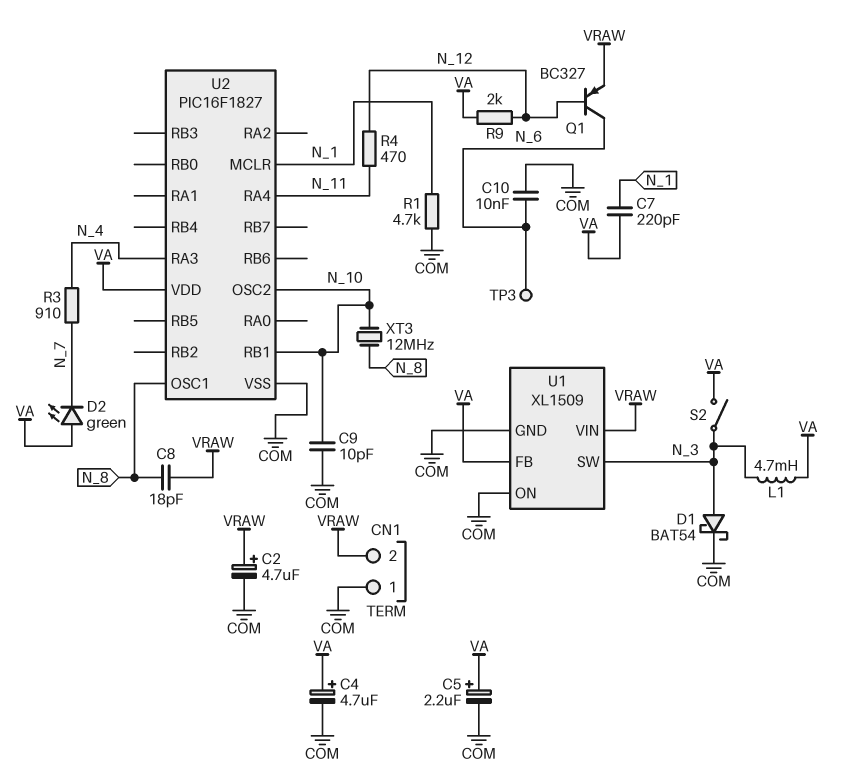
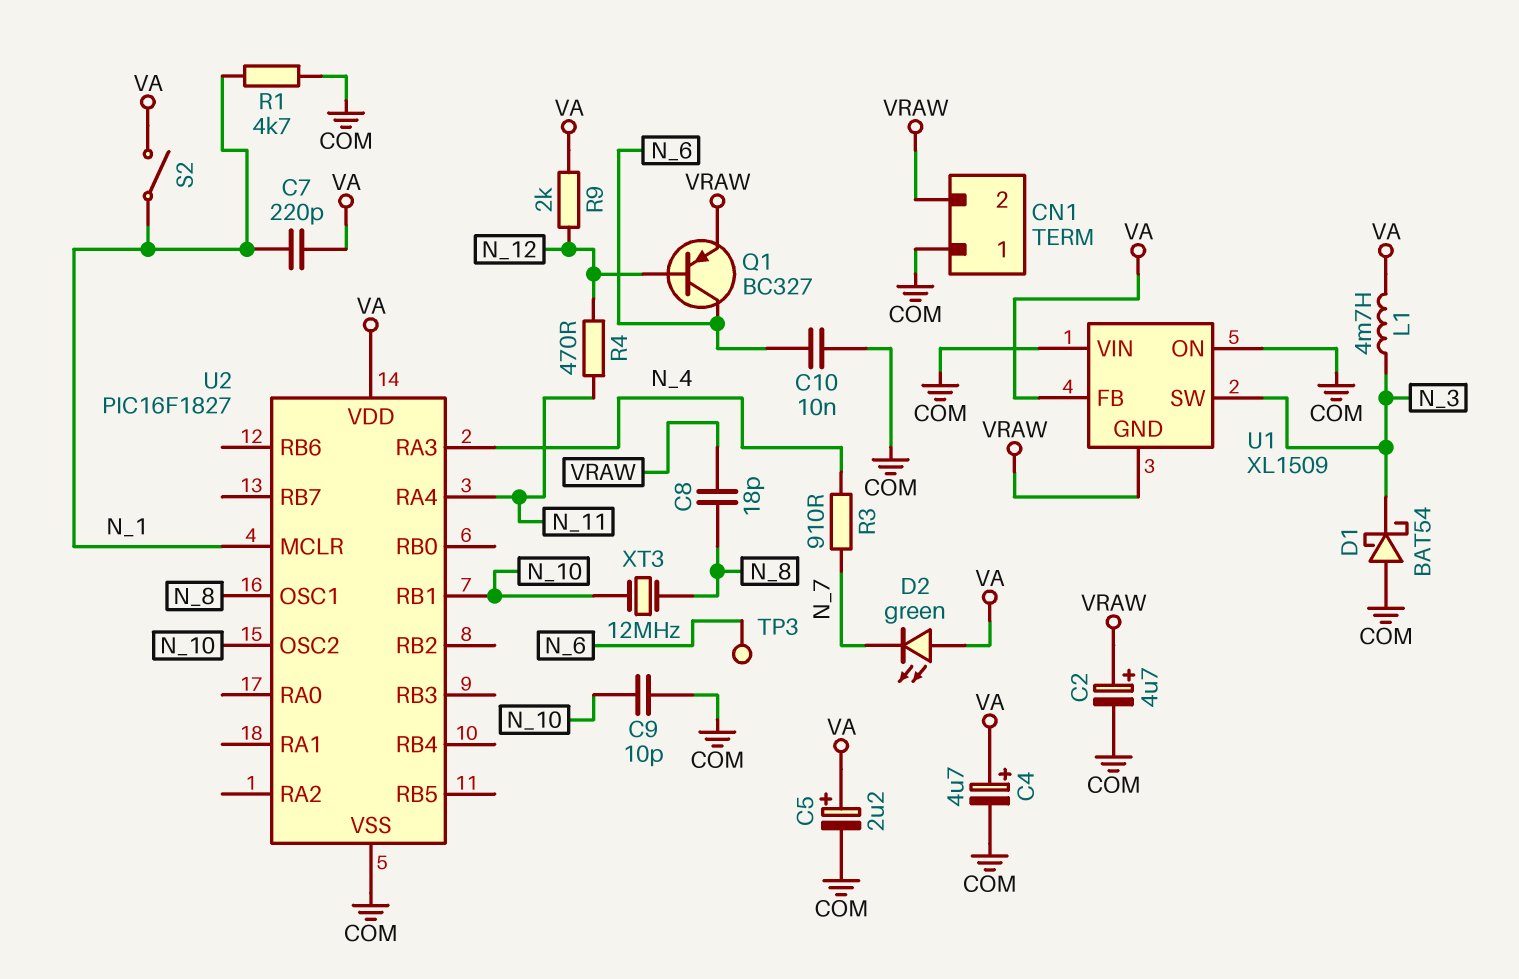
D1: schottky BAT54 (A N_3, K COM) -> schottky BAT54 (A COM, K N_3)
S2: switch (N_3, VA) -> switch (N_1, VA)
U1 pin GND: COM -> VRAW
U1 pin VIN: VRAW -> COM

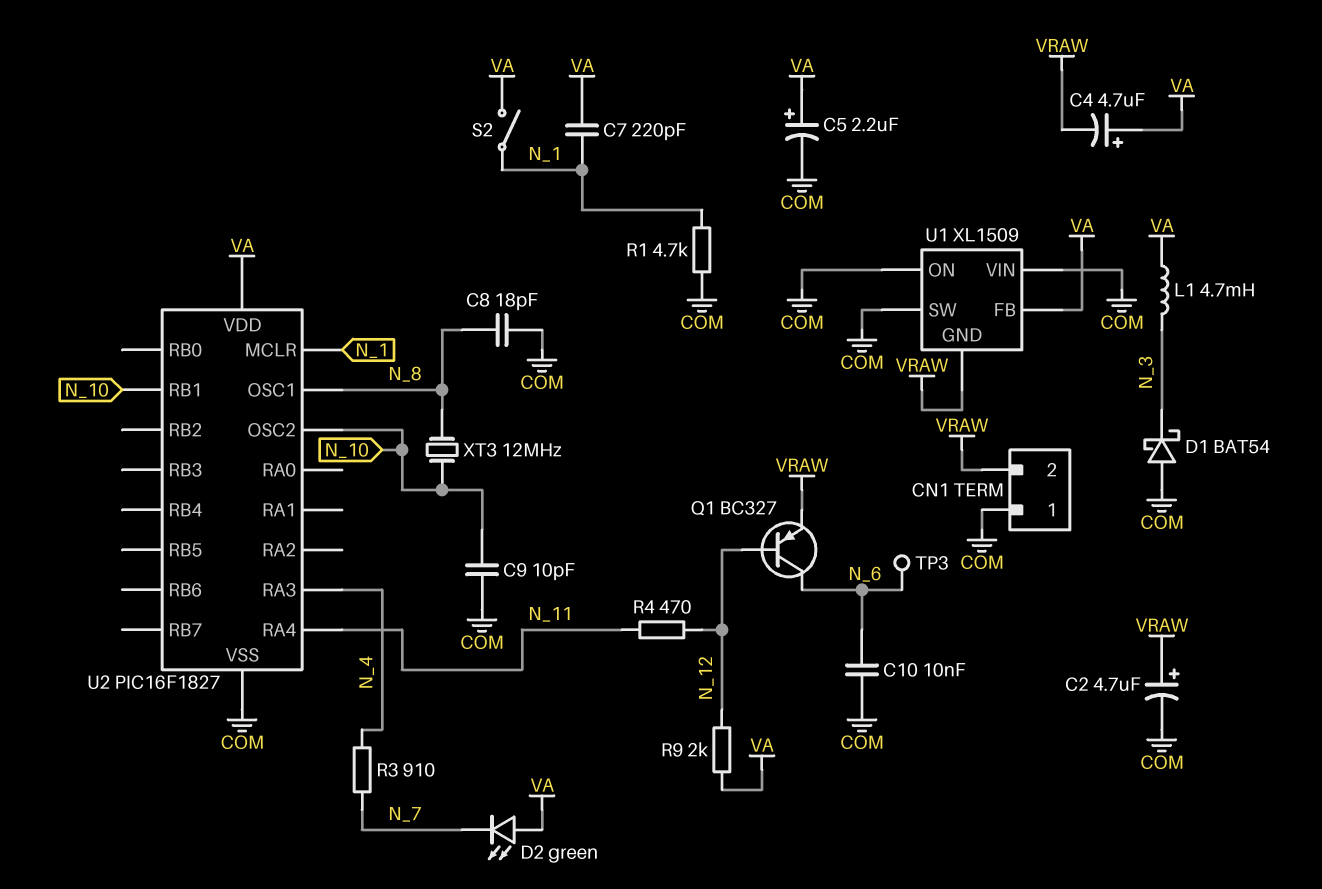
C4: 4.7uF (plus VA, minus COM) -> 4.7uF (plus VA, minus VRAW)
C8: 18pF (N_8, VRAW) -> 18pF (COM, N_8)
U1 pin SW: N_3 -> COM

